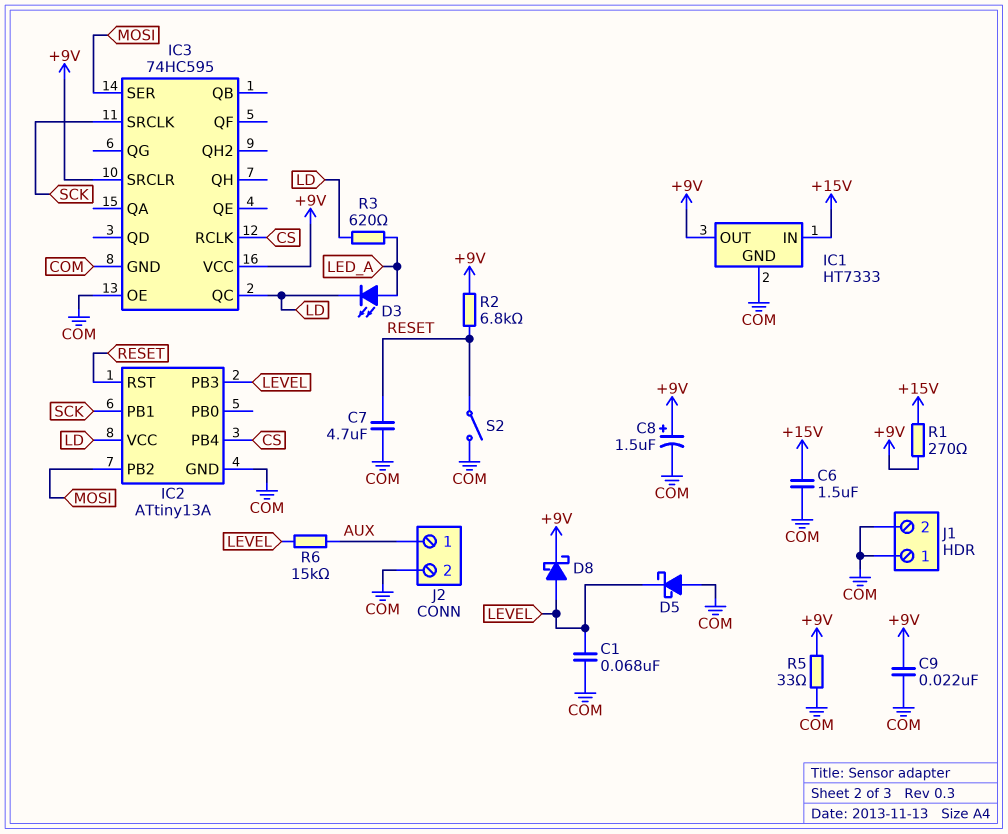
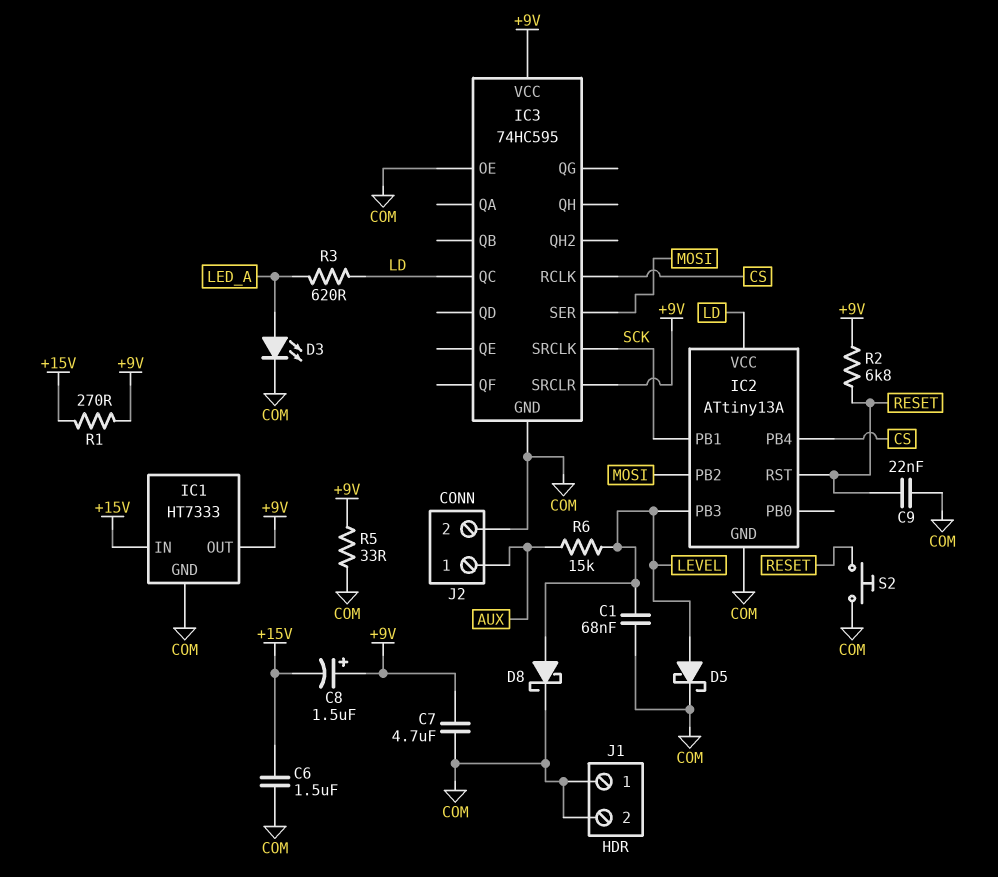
C7: 4.7uF (COM, RESET) -> 4.7uF (+9V, COM)
C8: 1.5uF (plus +9V, minus COM) -> 1.5uF (plus +9V, minus +15V)
C9: 22nF (+9V, COM) -> 22nF (COM, RESET)
D3: LED (A LED_A, K LD) -> LED (A LED_A, K COM)
D5: schottky (A COM, K LEVEL) -> schottky (A LEVEL, K COM)
D8: schottky (A LEVEL, K +9V) -> schottky (A LEVEL, K COM)
S2: switch (COM, RESET) -> button (COM, RESET)

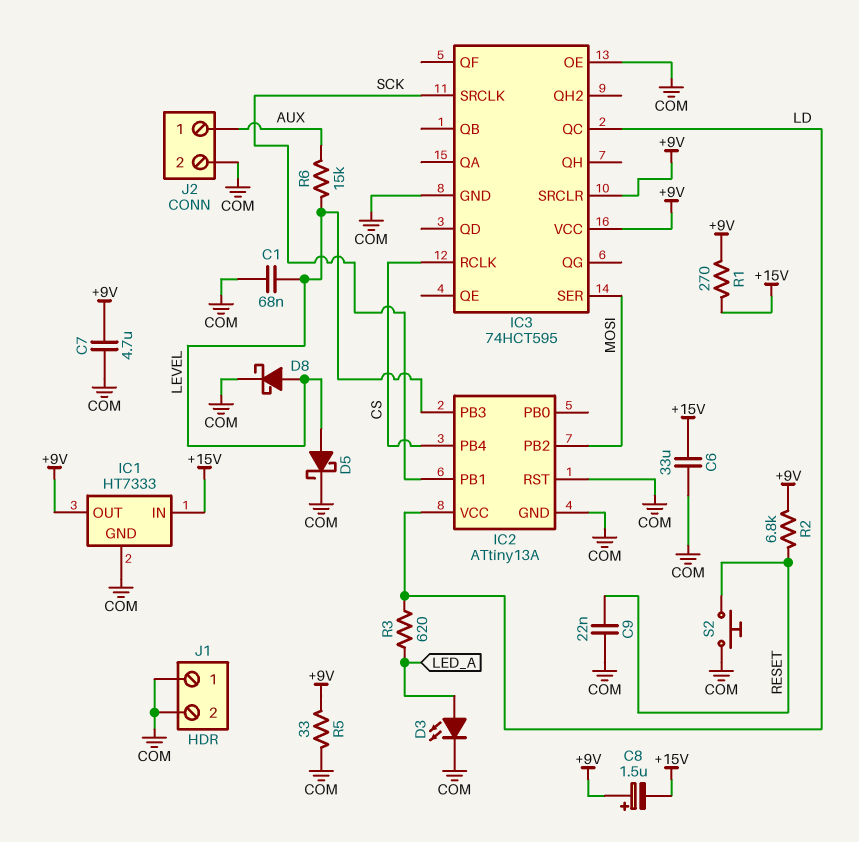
C6: 1.5uF (+15V, COM) -> 33uF (+15V, COM)
IC2 pin RST: RESET -> COM
IC3: 74HC595 -> 74HCT595

